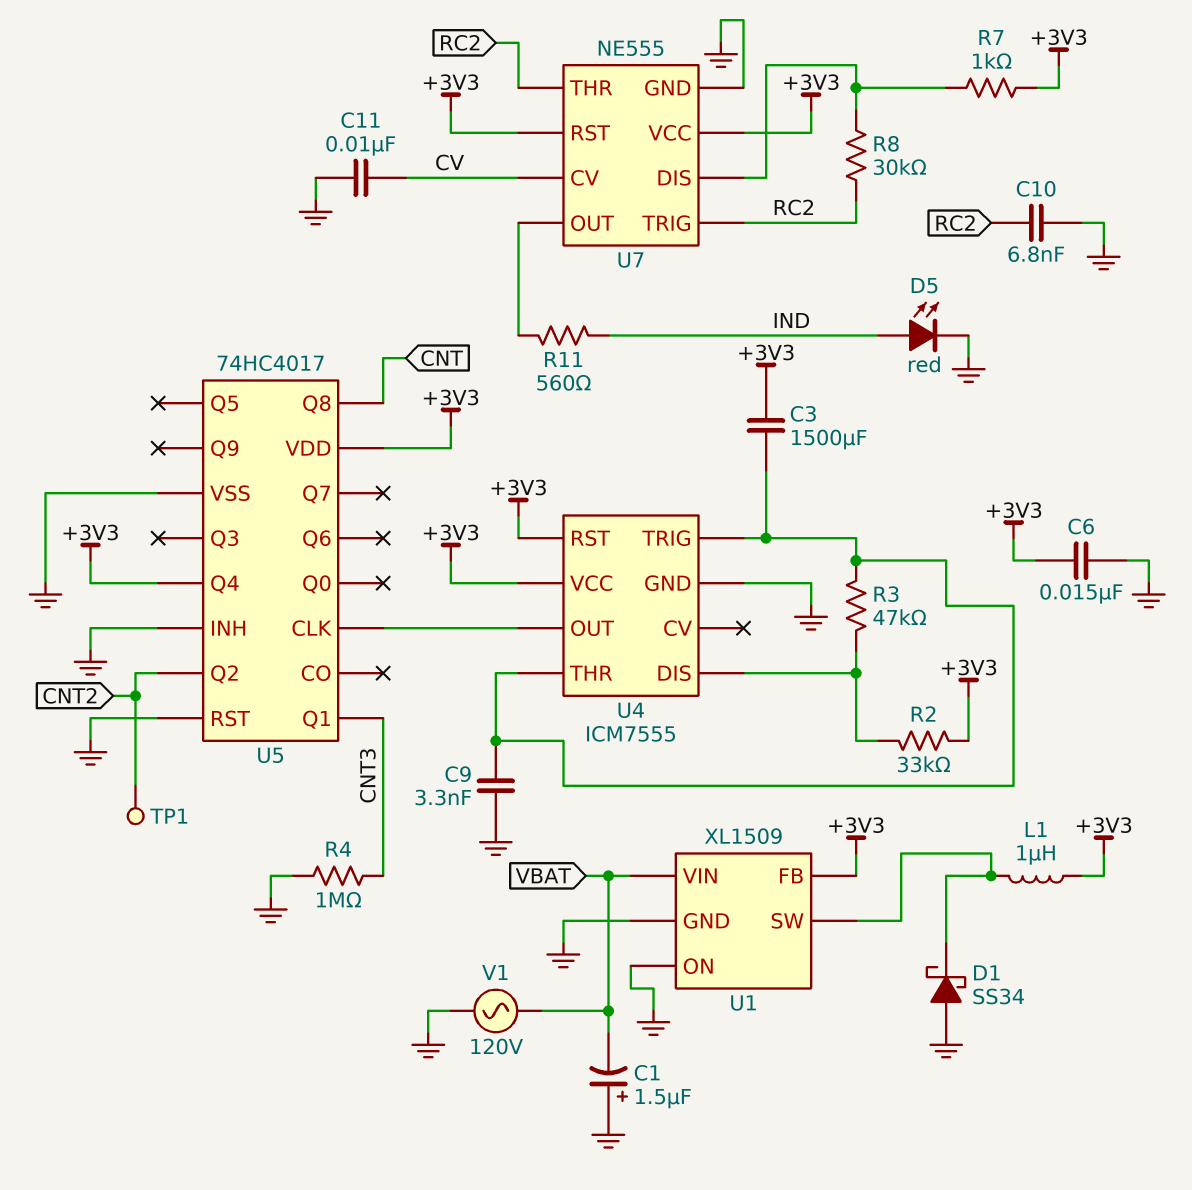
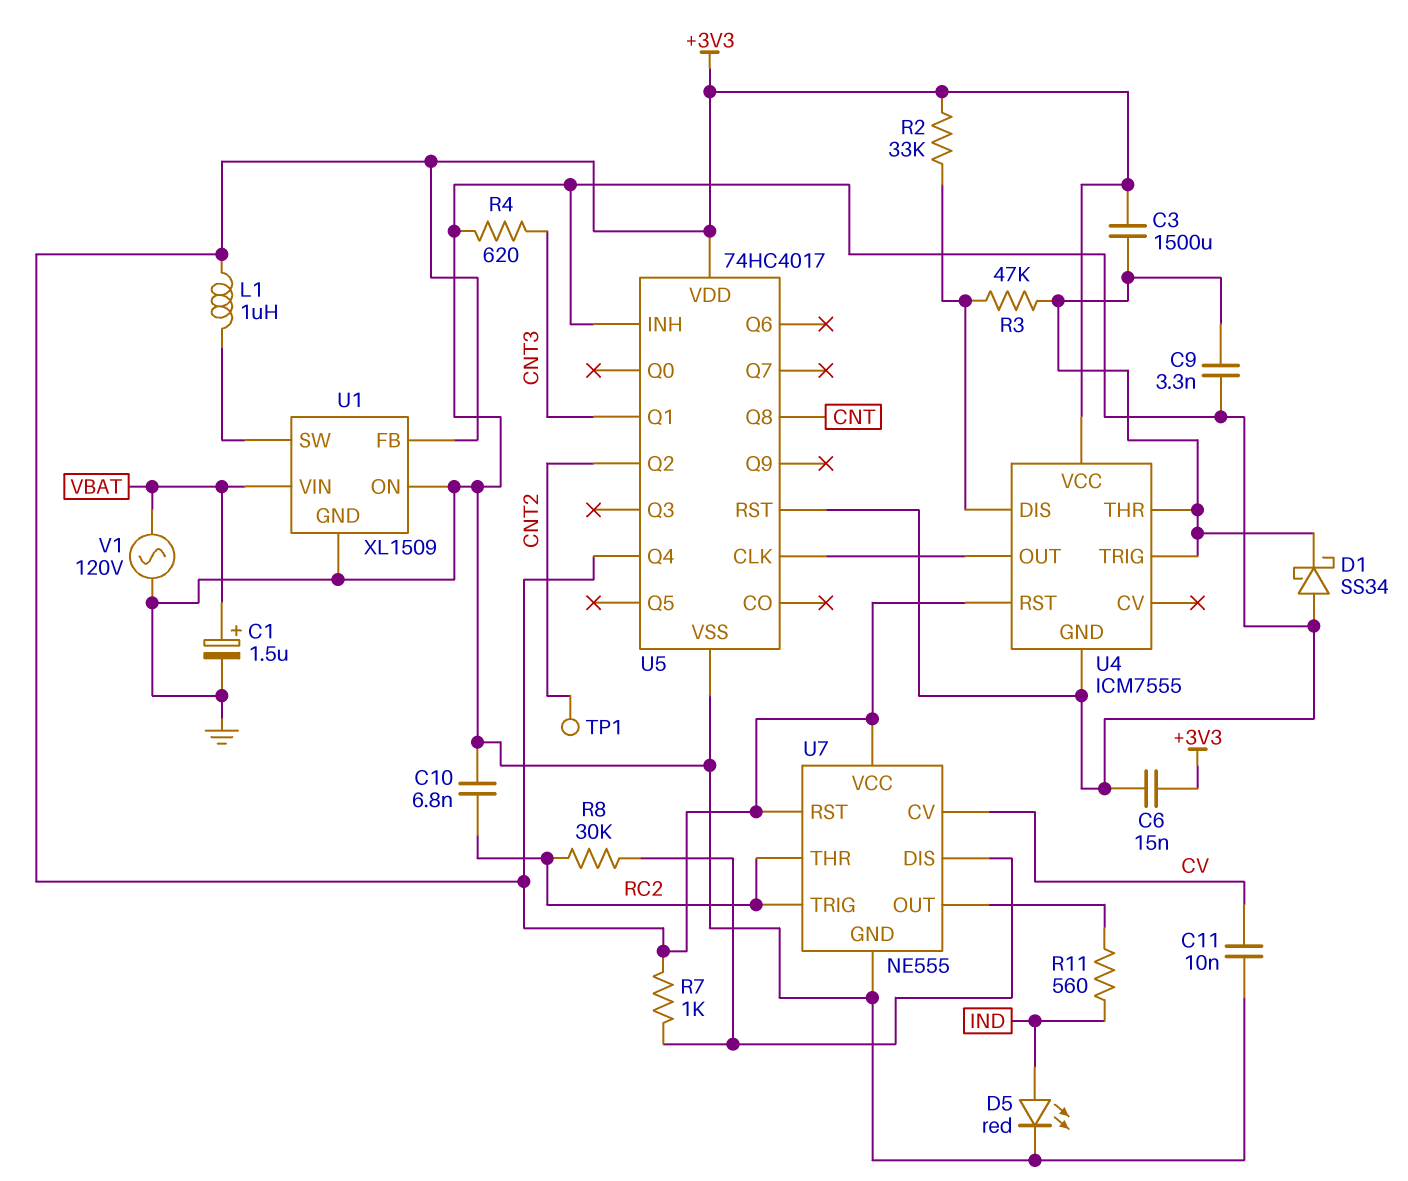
C1: 1.5uF (plus GND, minus VBAT) -> 1.5uF (plus VBAT, minus GND)
D1: schottky SS34 (A GND, K U1/SW) -> schottky SS34 (A GND, K U4/THR)
R4: 1M (CNT3, GND) -> 620 (CNT3, GND)

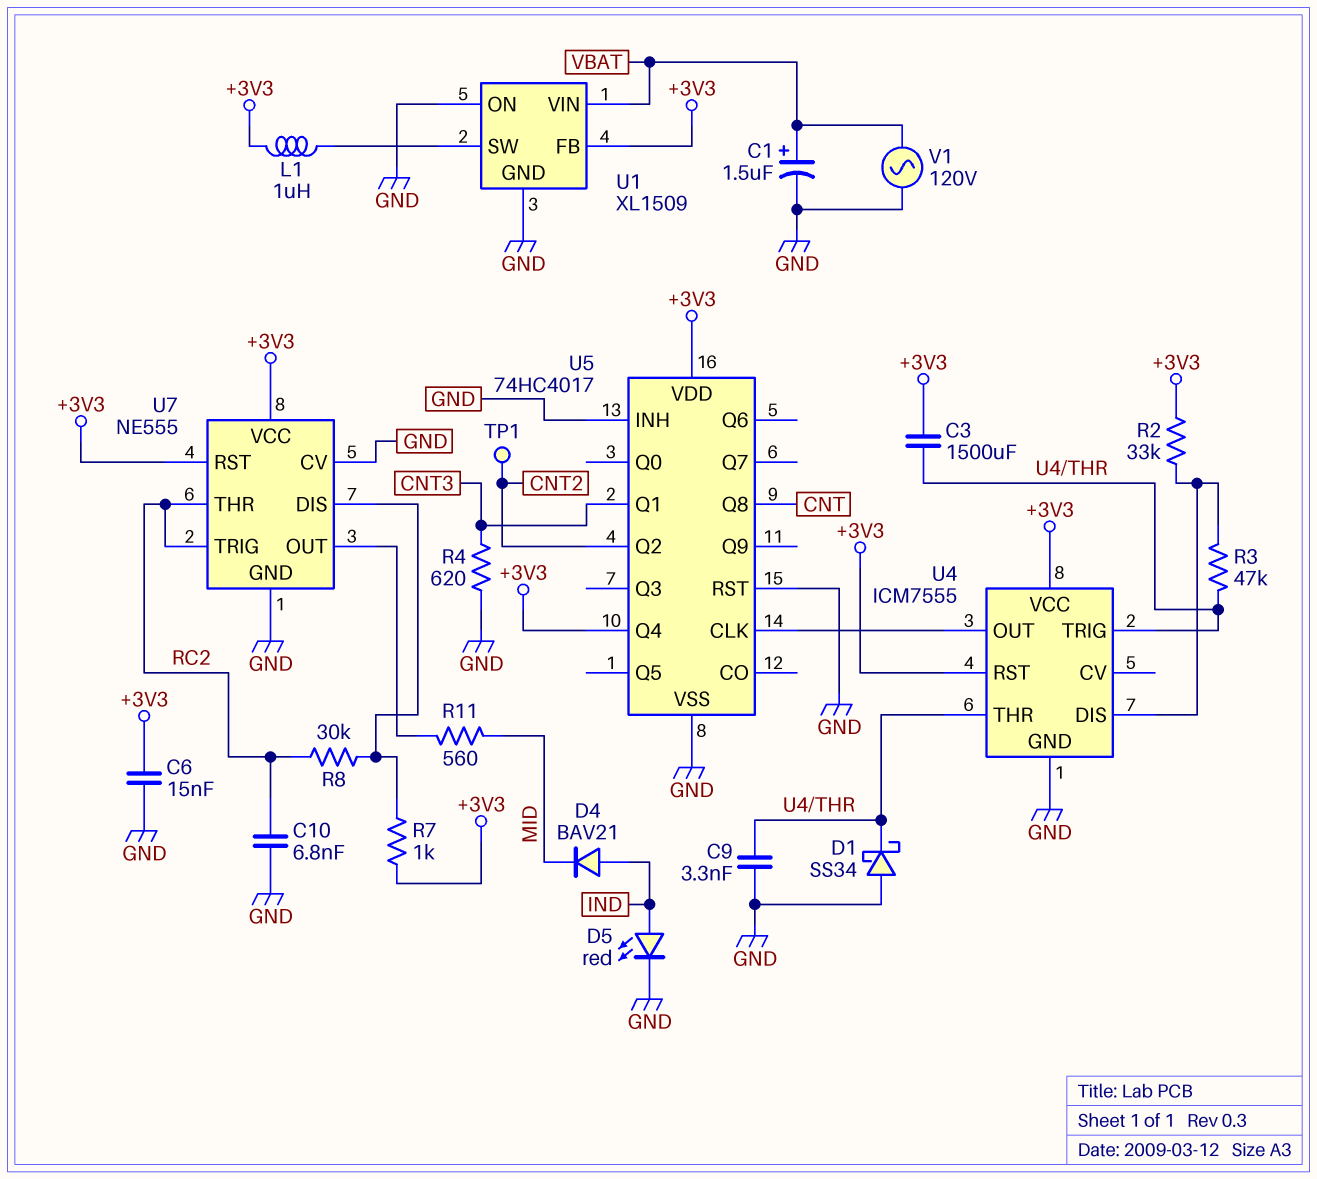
C11: 10nF (CV, GND) -> none
D4: none -> diode BAV21 (A IND, K MID)
R11: 560 (IND, U7/OUT) -> 560 (MID, U7/OUT)
U7 pin CV: CV -> GND

